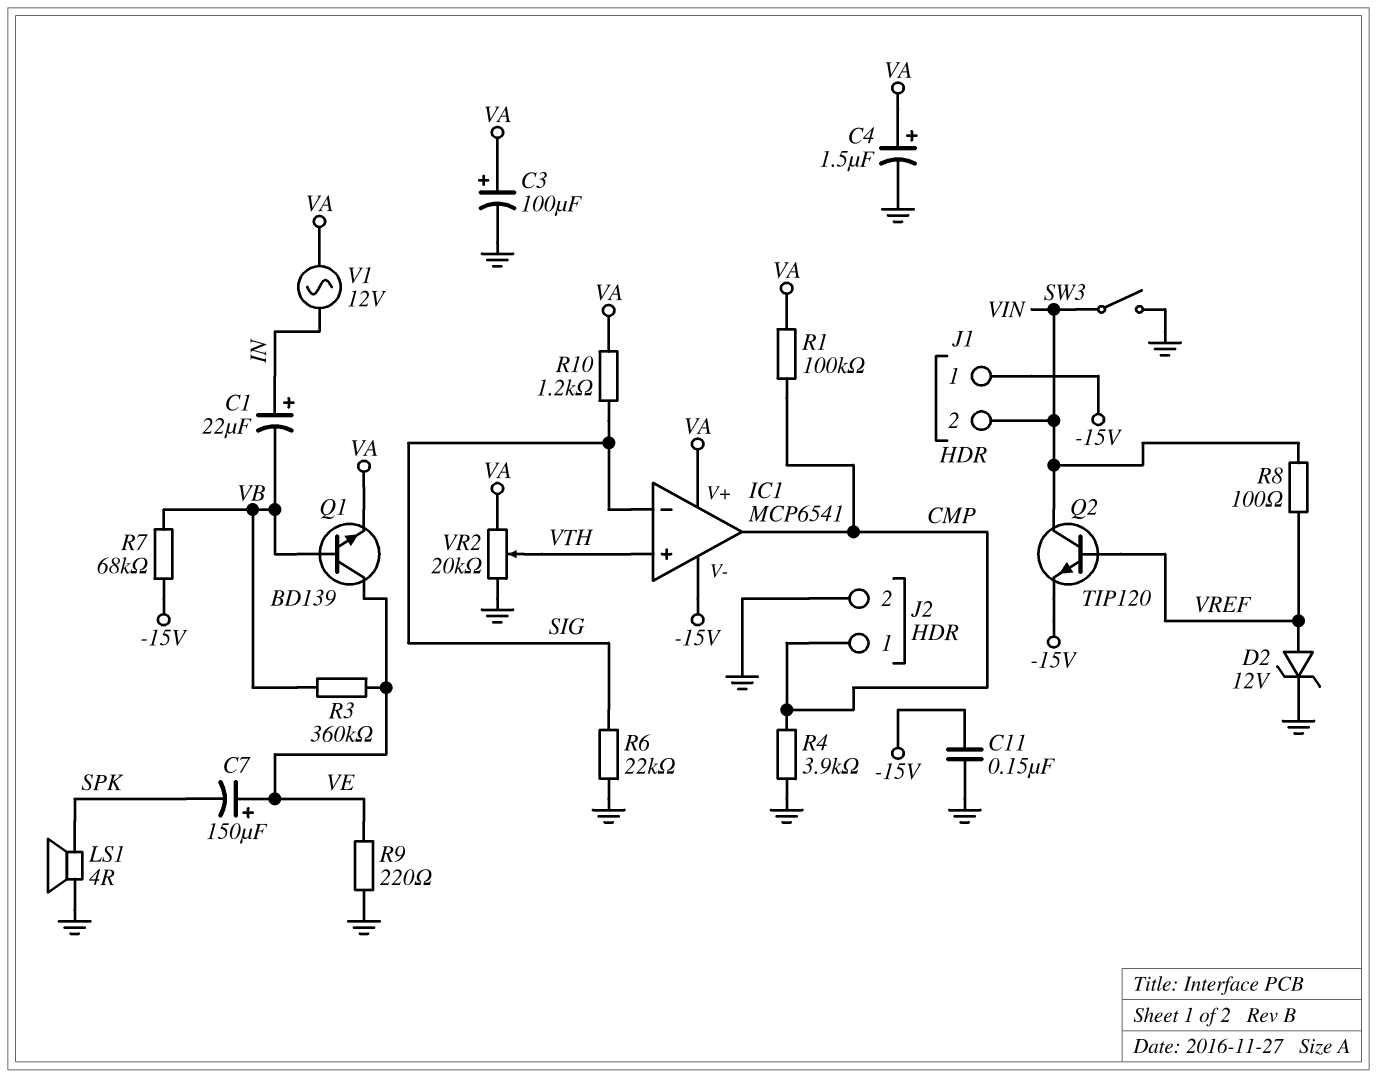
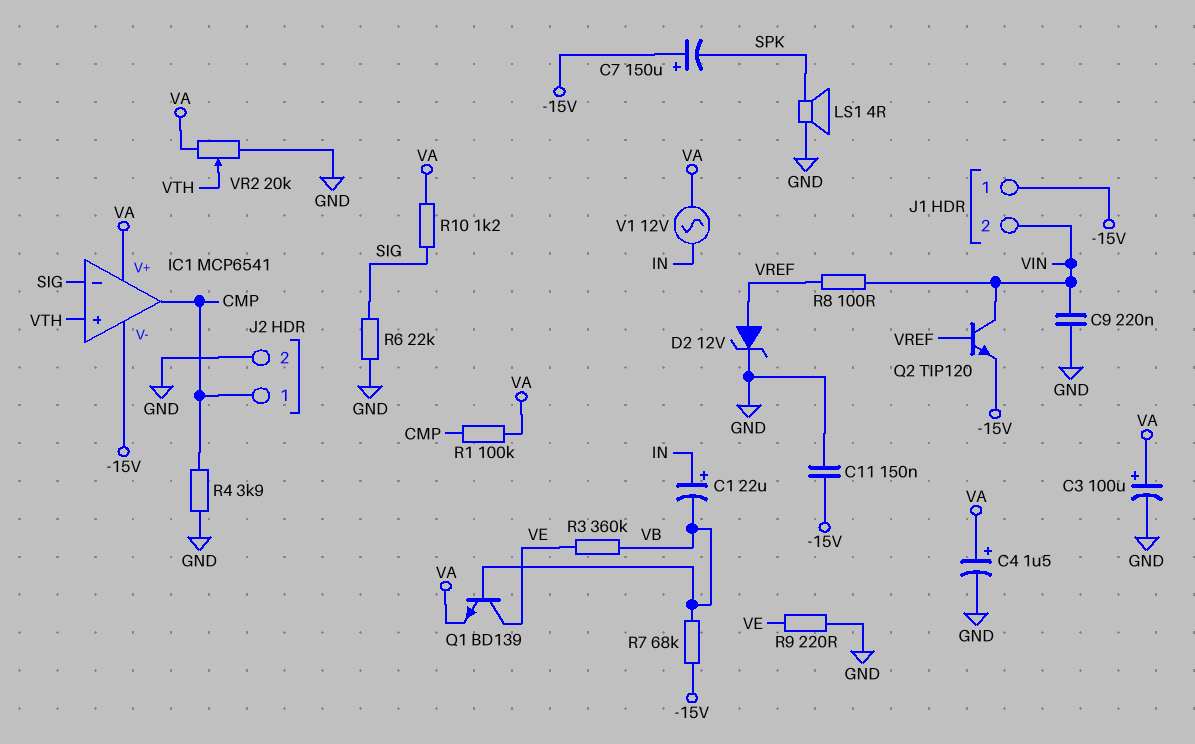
C7: 150uF (plus VE, minus SPK) -> 150uF (plus -15V, minus SPK)
C9: none -> 220nF (GND, VIN)
SW3: switch (GND, VIN) -> none

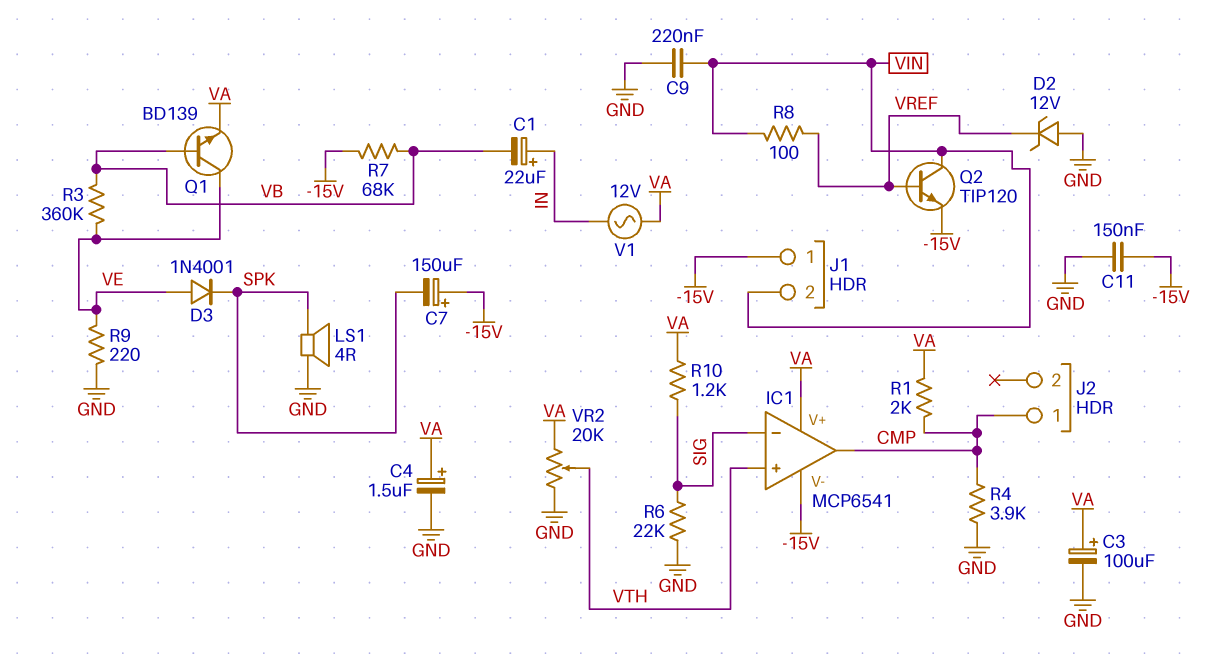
D2: zener 12V (A VREF, K GND) -> zener 12V (A GND, K VREF)
D3: none -> diode 1N4001 (A VE, K SPK)
J2 pin 2: GND -> none
R1: 100k (CMP, VA) -> 2k (CMP, VA)

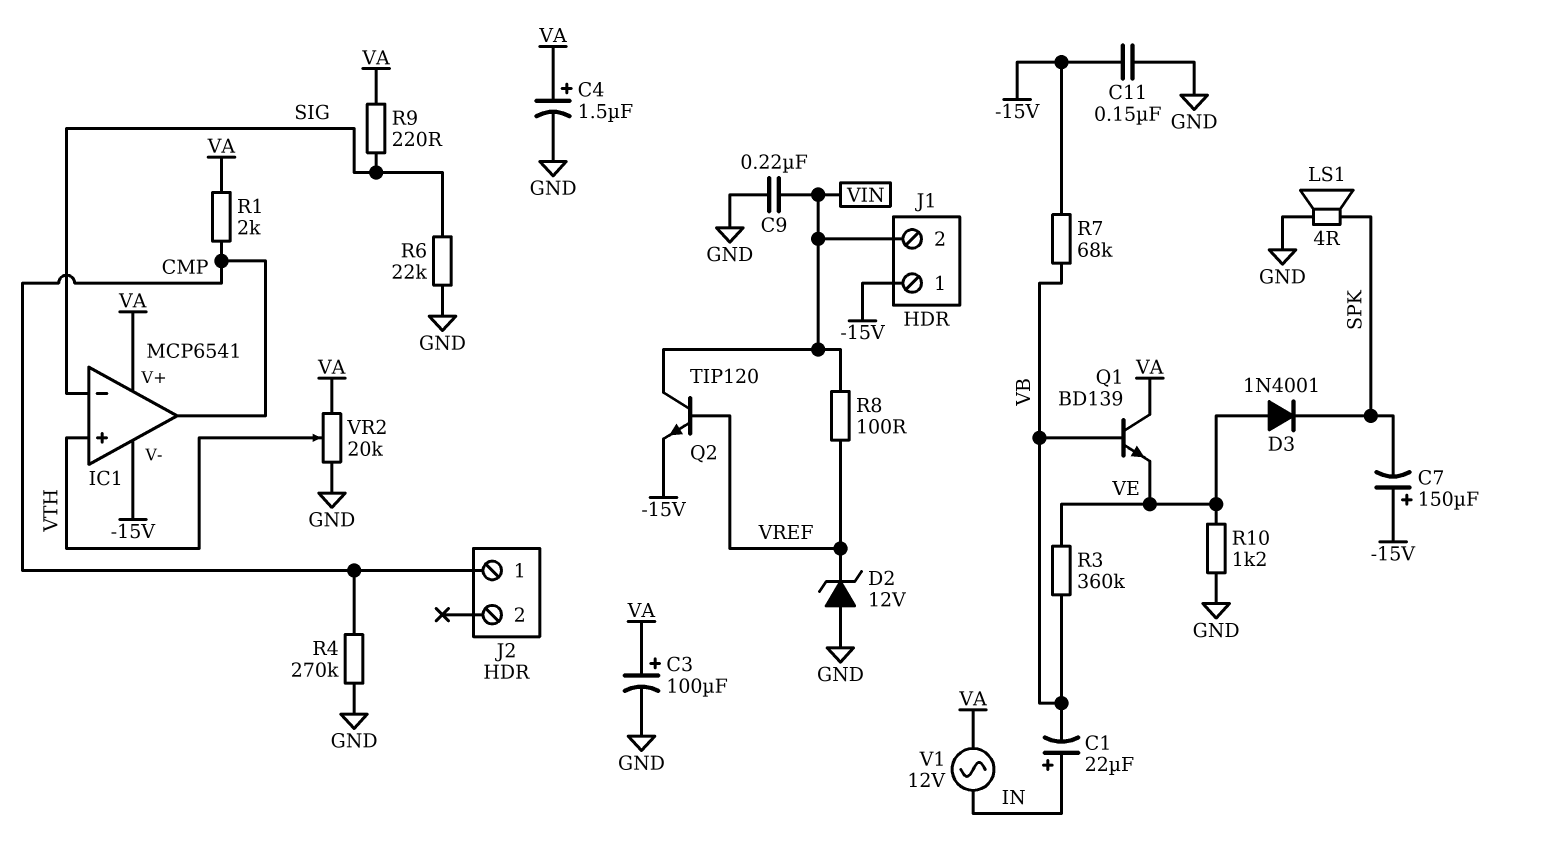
Q1: NPN BD139 (B VB, C VE, E VA) -> NPN BD139 (B VB, C VA, E VE)
R4: 3.9k (CMP, GND) -> 270k (CMP, GND)
R9: 220 (GND, VE) -> 220 (SIG, VA)
R10: 1.2k (SIG, VA) -> 1.2k (GND, VE)

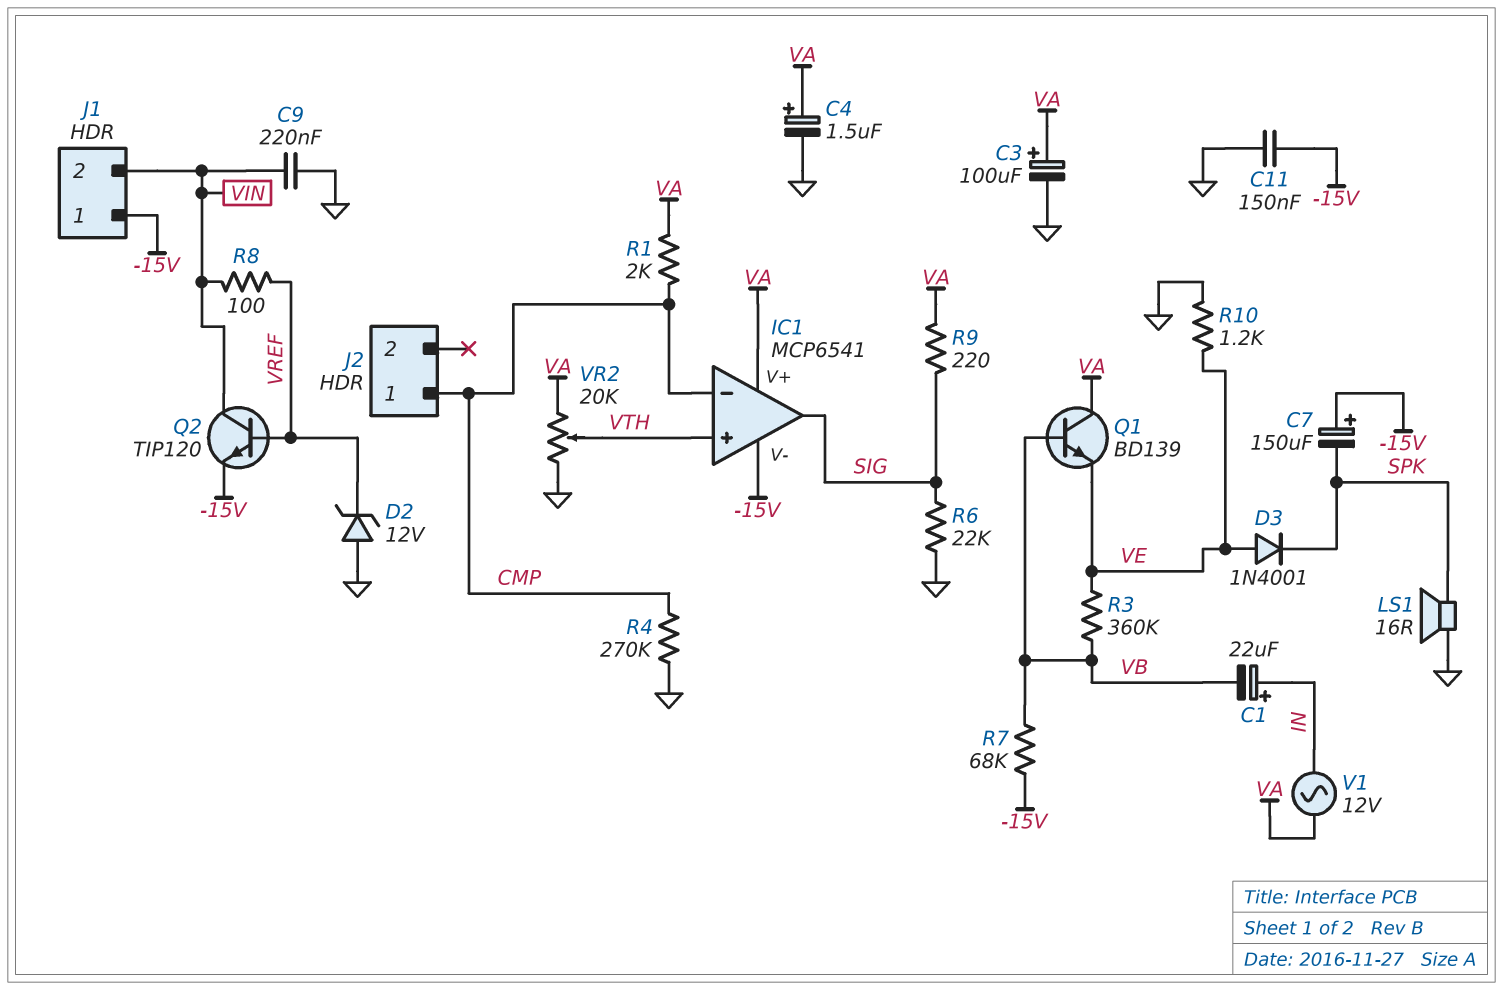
IC1 pin in-: SIG -> CMP
IC1 pin out: CMP -> SIG
LS1: speaker 4R (GND, SPK) -> speaker 16R (GND, SPK)

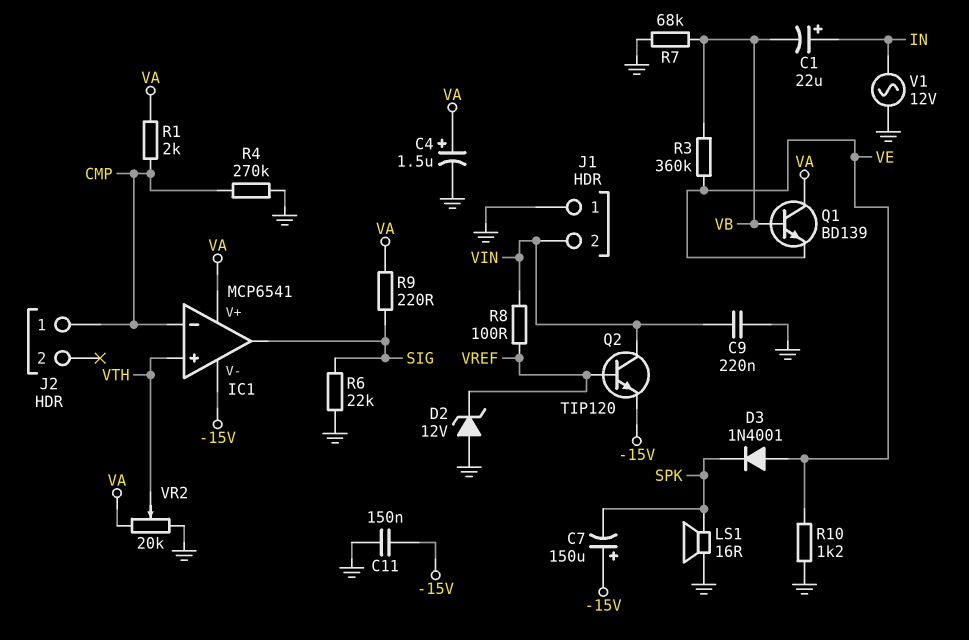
C3: 100uF (plus VA, minus GND) -> none
J1 pin 1: -15V -> GND
R7: 68k (-15V, VB) -> 68k (GND, VB)
V1: AC 12V (IN, VA) -> AC 12V (GND, IN)

